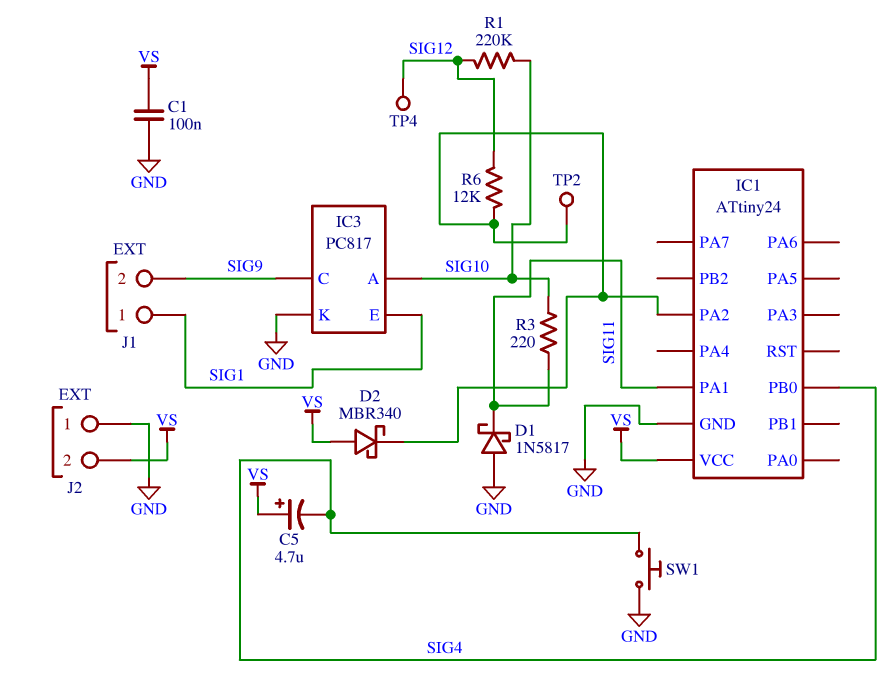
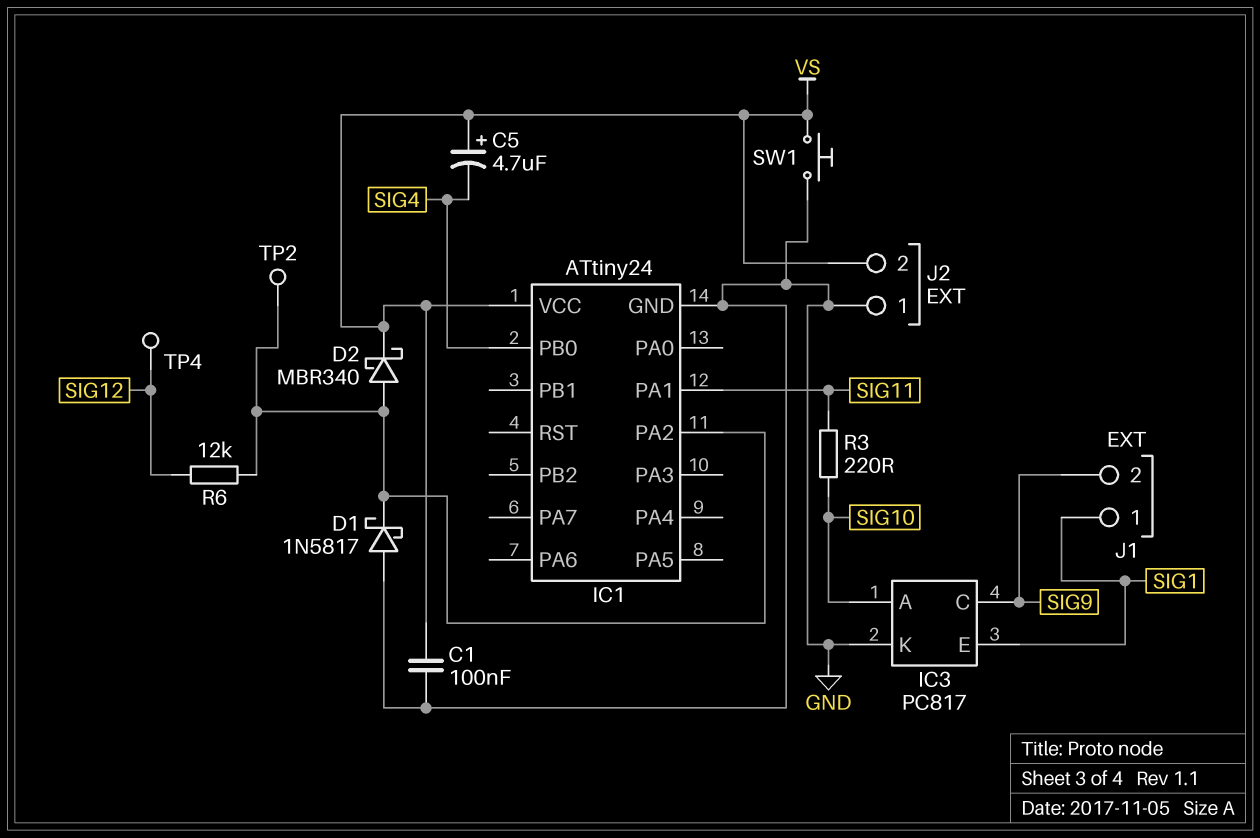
D1: schottky 1N5817 (A GND, K SIG11) -> schottky 1N5817 (A GND, K IC1/PA2)
D2: schottky MBR340 (A VS, K IC1/PA2) -> schottky MBR340 (A IC1/PA2, K VS)
R1: 220k (SIG10, SIG12) -> none
SW1: button (GND, SIG4) -> button (GND, VS)

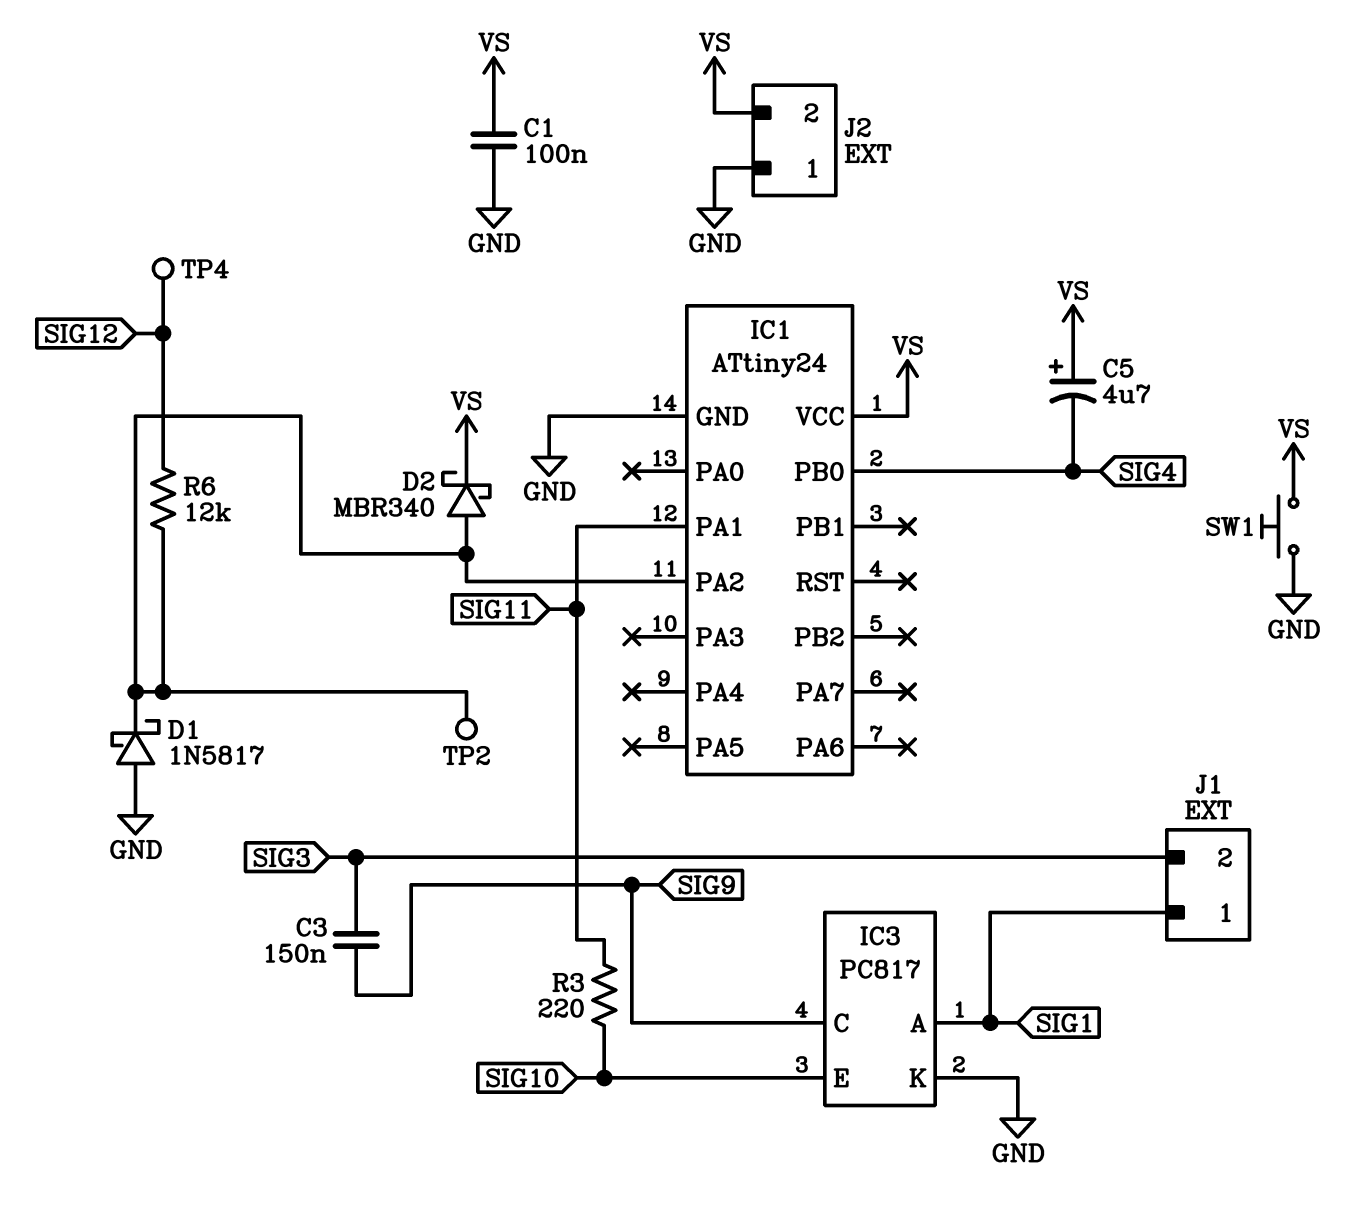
C3: none -> 150nF (SIG3, SIG9)
IC3 pin A: SIG10 -> SIG1
IC3 pin E: SIG1 -> SIG10
J1 pin 2: SIG9 -> SIG3

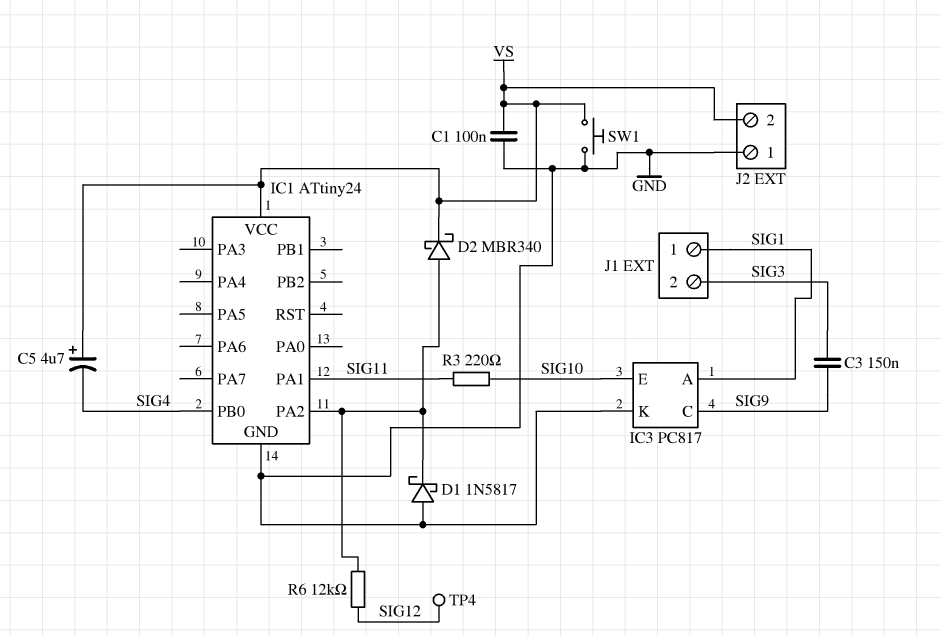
TP2: test point (IC1/PA2) -> none

